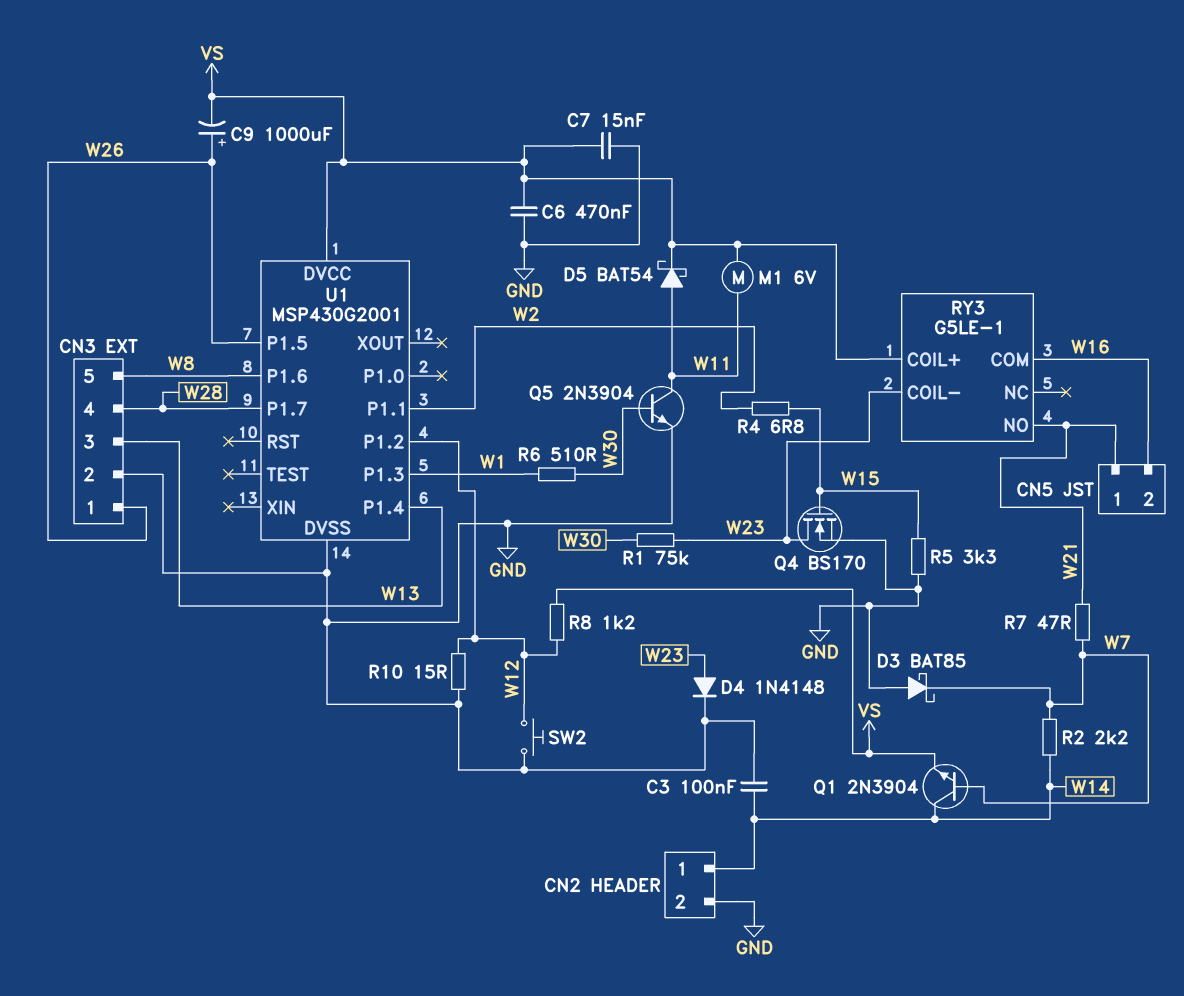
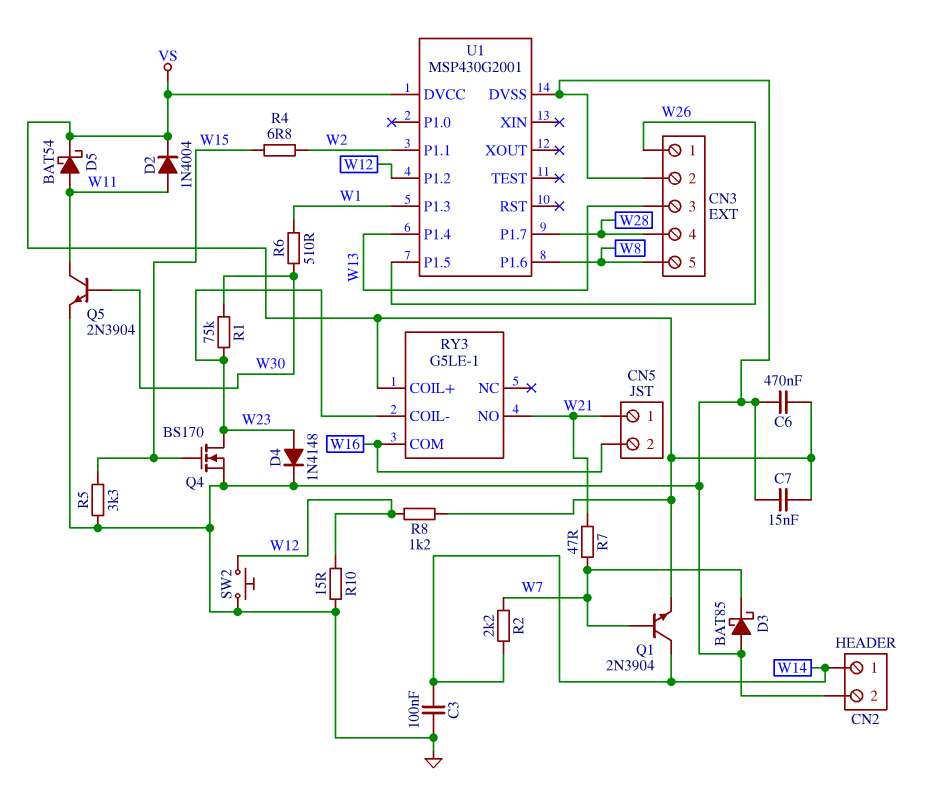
C9: 1000uF (plus W26, minus VS) -> none
D2: none -> diode 1N4004 (A W11, K VS)
M1: motor 6V (VS, W11) -> none

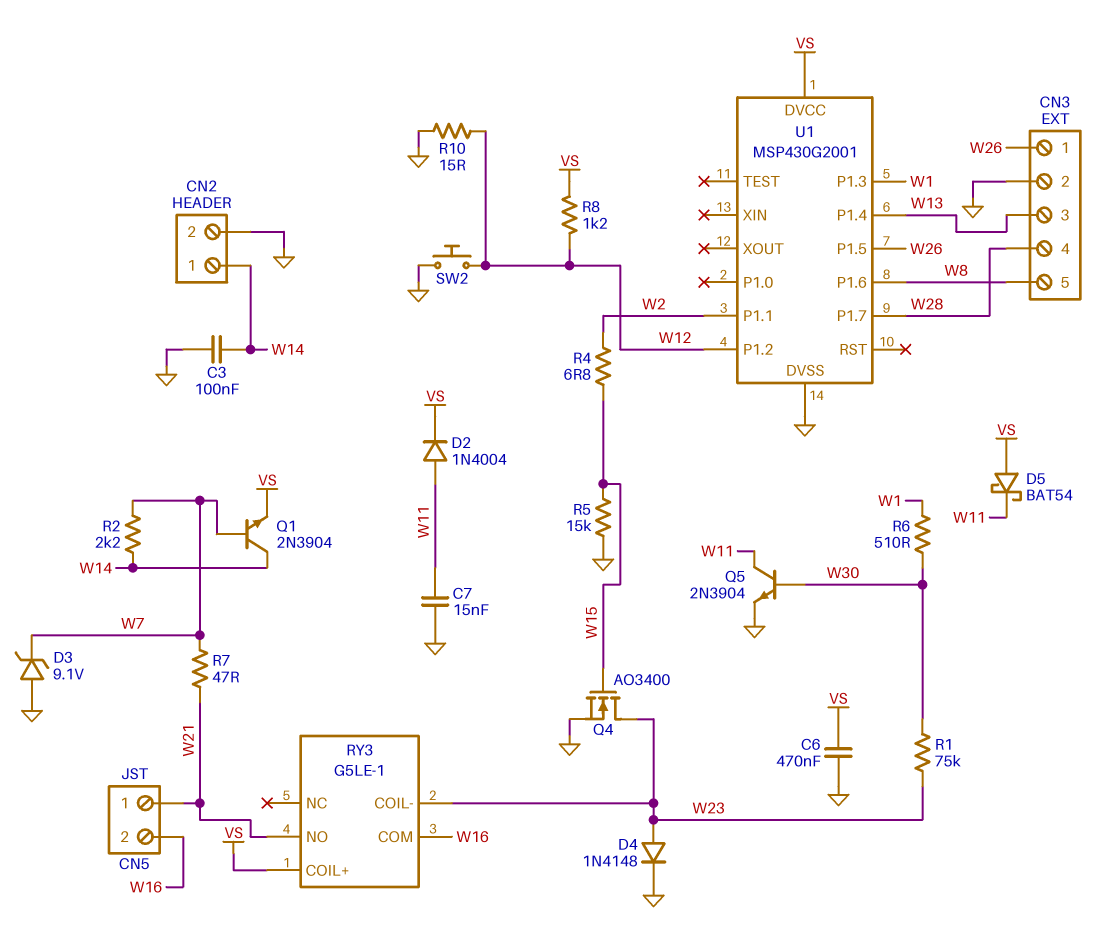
C7: 15nF (GND, VS) -> 15nF (GND, W11)
D3: schottky BAT85 (A GND, K W7) -> zener 9.1V (A GND, K W7)
D5: schottky BAT54 (A W11, K VS) -> schottky BAT54 (A VS, K W11)
Q4: NMOS BS170 (G W15, D W23, S GND) -> NMOS AO3400 (G W15, D W23, S GND)
R5: 3.3k (GND, W15) -> 15k (GND, W15)

